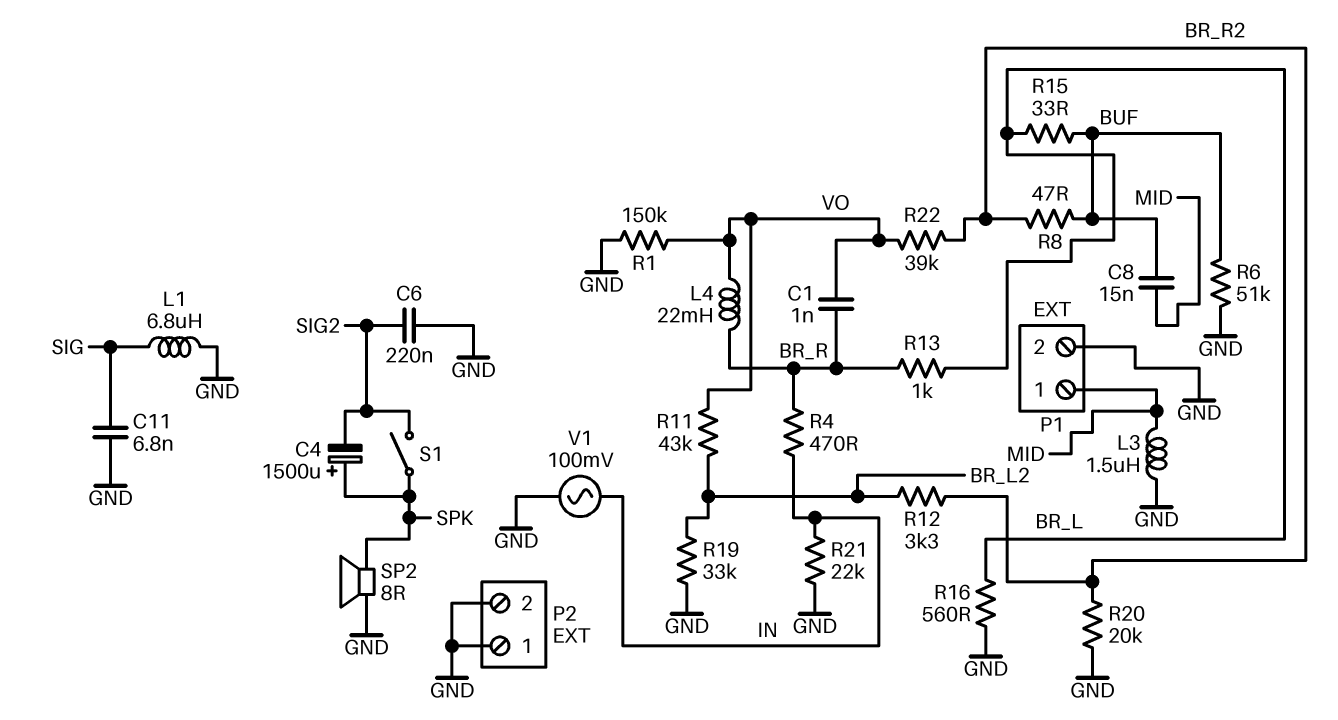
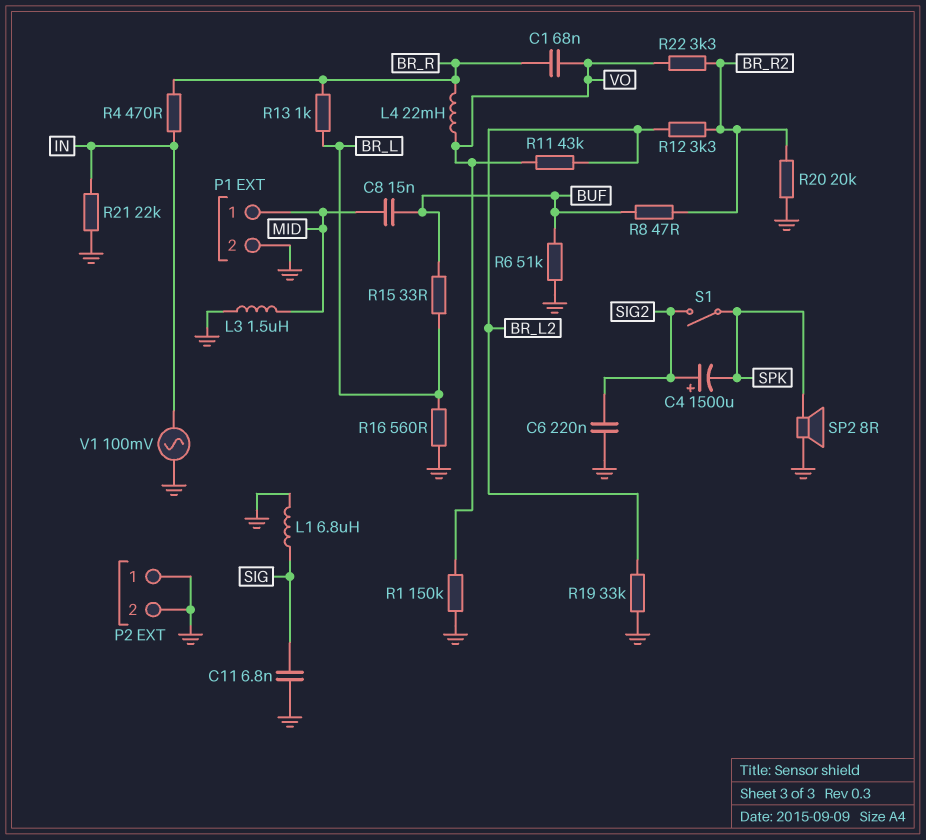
C1: 1nF (BR_R, VO) -> 68nF (BR_R, VO)
C4: 1500uF (plus SPK, minus SIG2) -> 1500uF (plus SIG2, minus SPK)
R22: 39k (BR_R2, VO) -> 3.3k (BR_R2, VO)

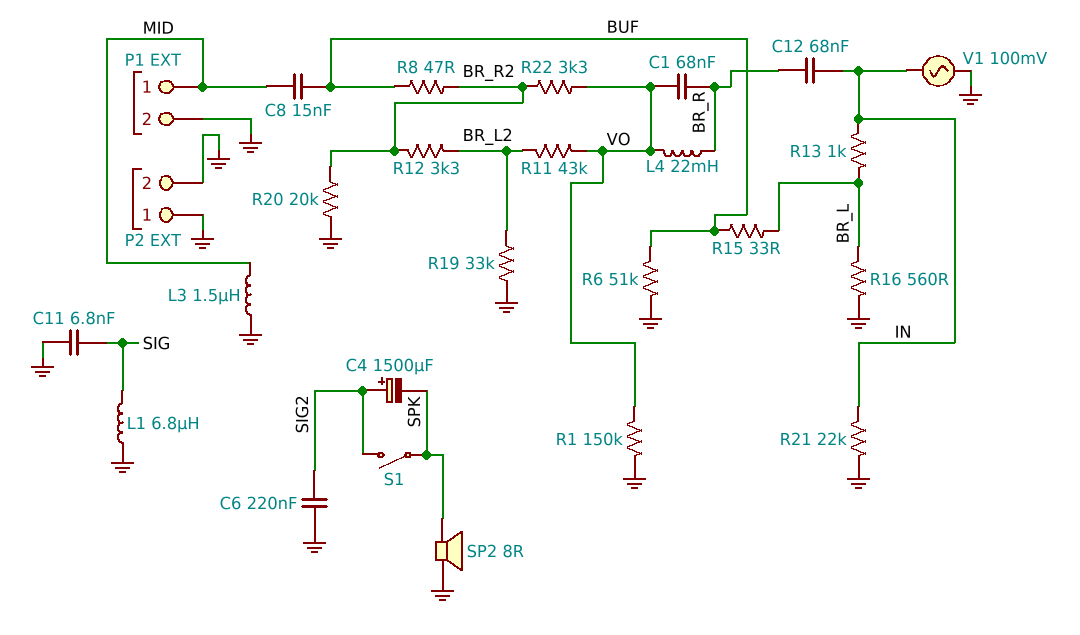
C12: none -> 68nF (BR_R, IN)
R4: 470 (BR_R, IN) -> none
R13: 1k (BR_L, BR_R) -> 1k (BR_L, IN)

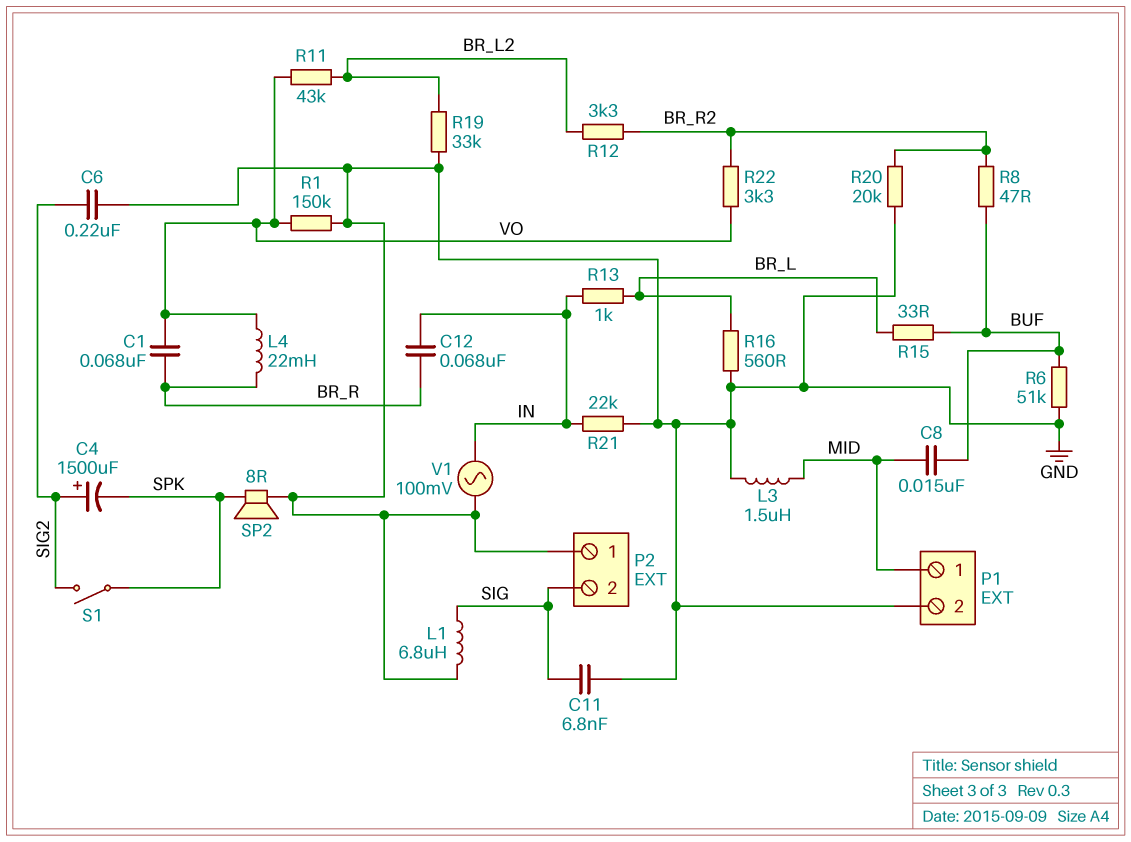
P2 pin 2: GND -> SIG

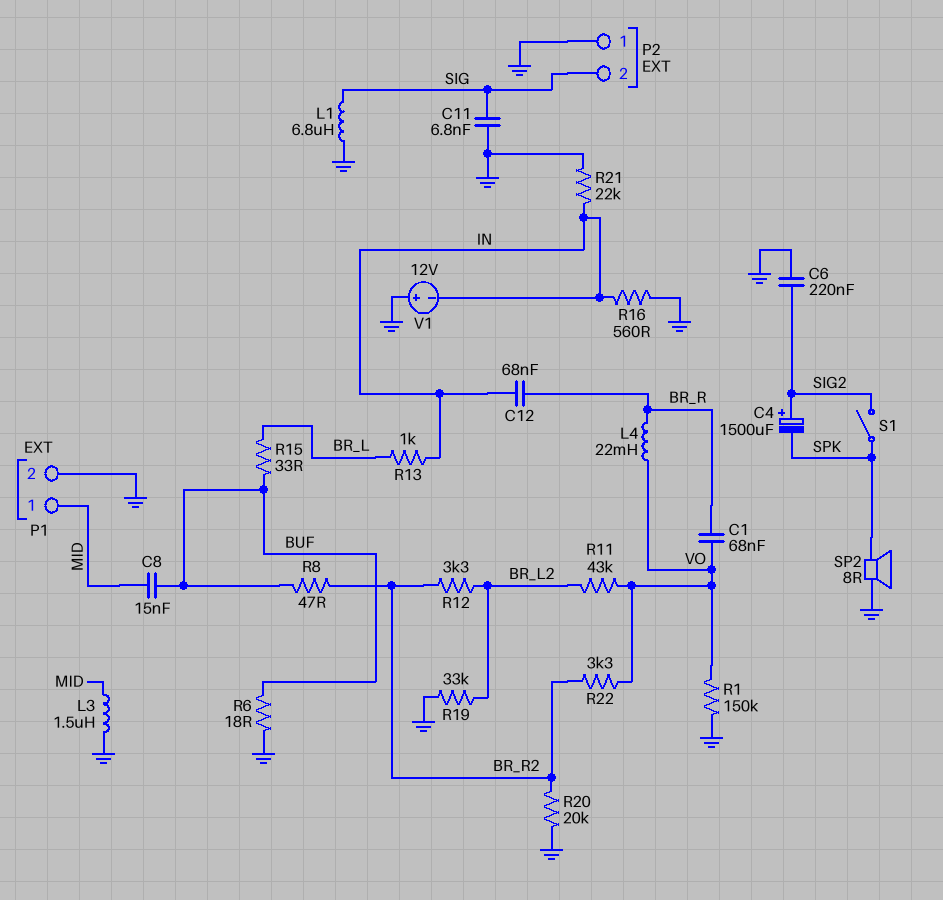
R6: 51k (BUF, GND) -> 18 (BUF, GND)
R16: 560 (BR_L, GND) -> 560 (GND, IN)
V1: AC 100mV (GND, IN) -> 12V (plus GND, minus IN)

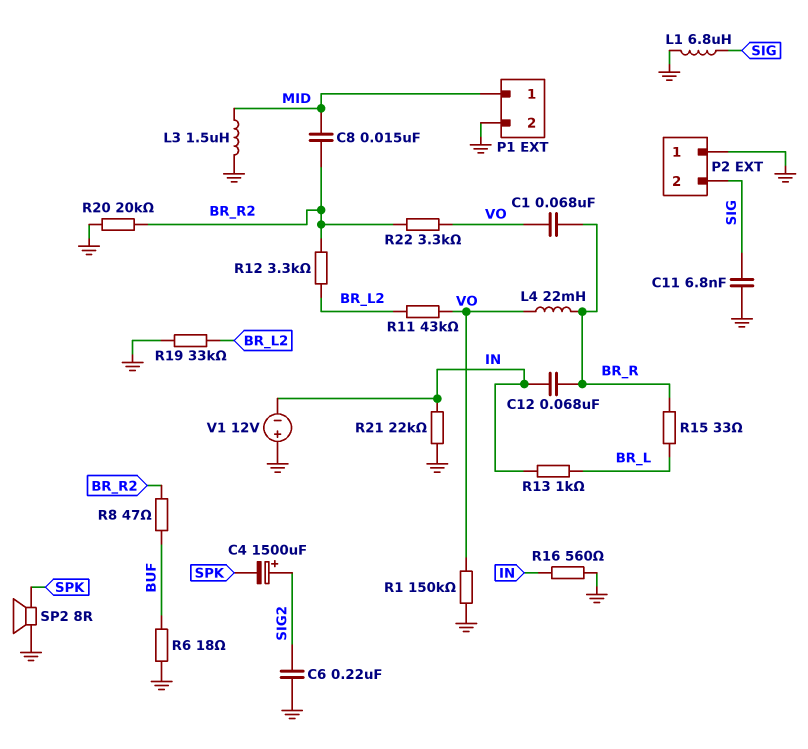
C8: 15nF (BUF, MID) -> 15nF (BR_R2, MID)
R15: 33 (BR_L, BUF) -> 33 (BR_L, BR_R)
S1: switch (SIG2, SPK) -> none

